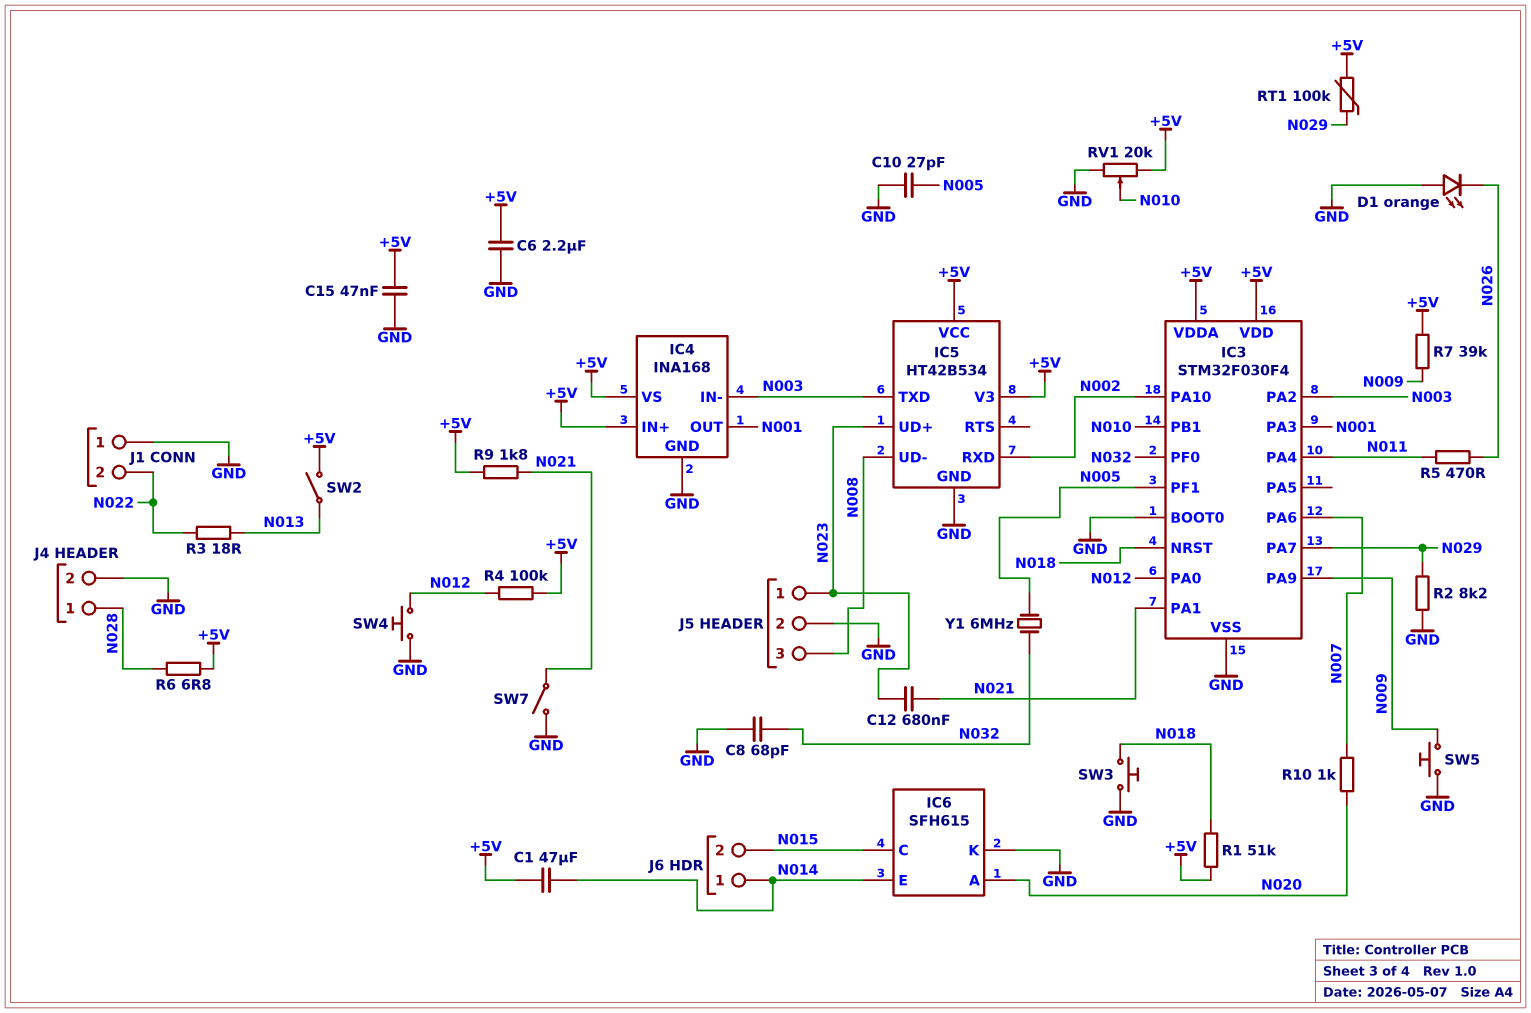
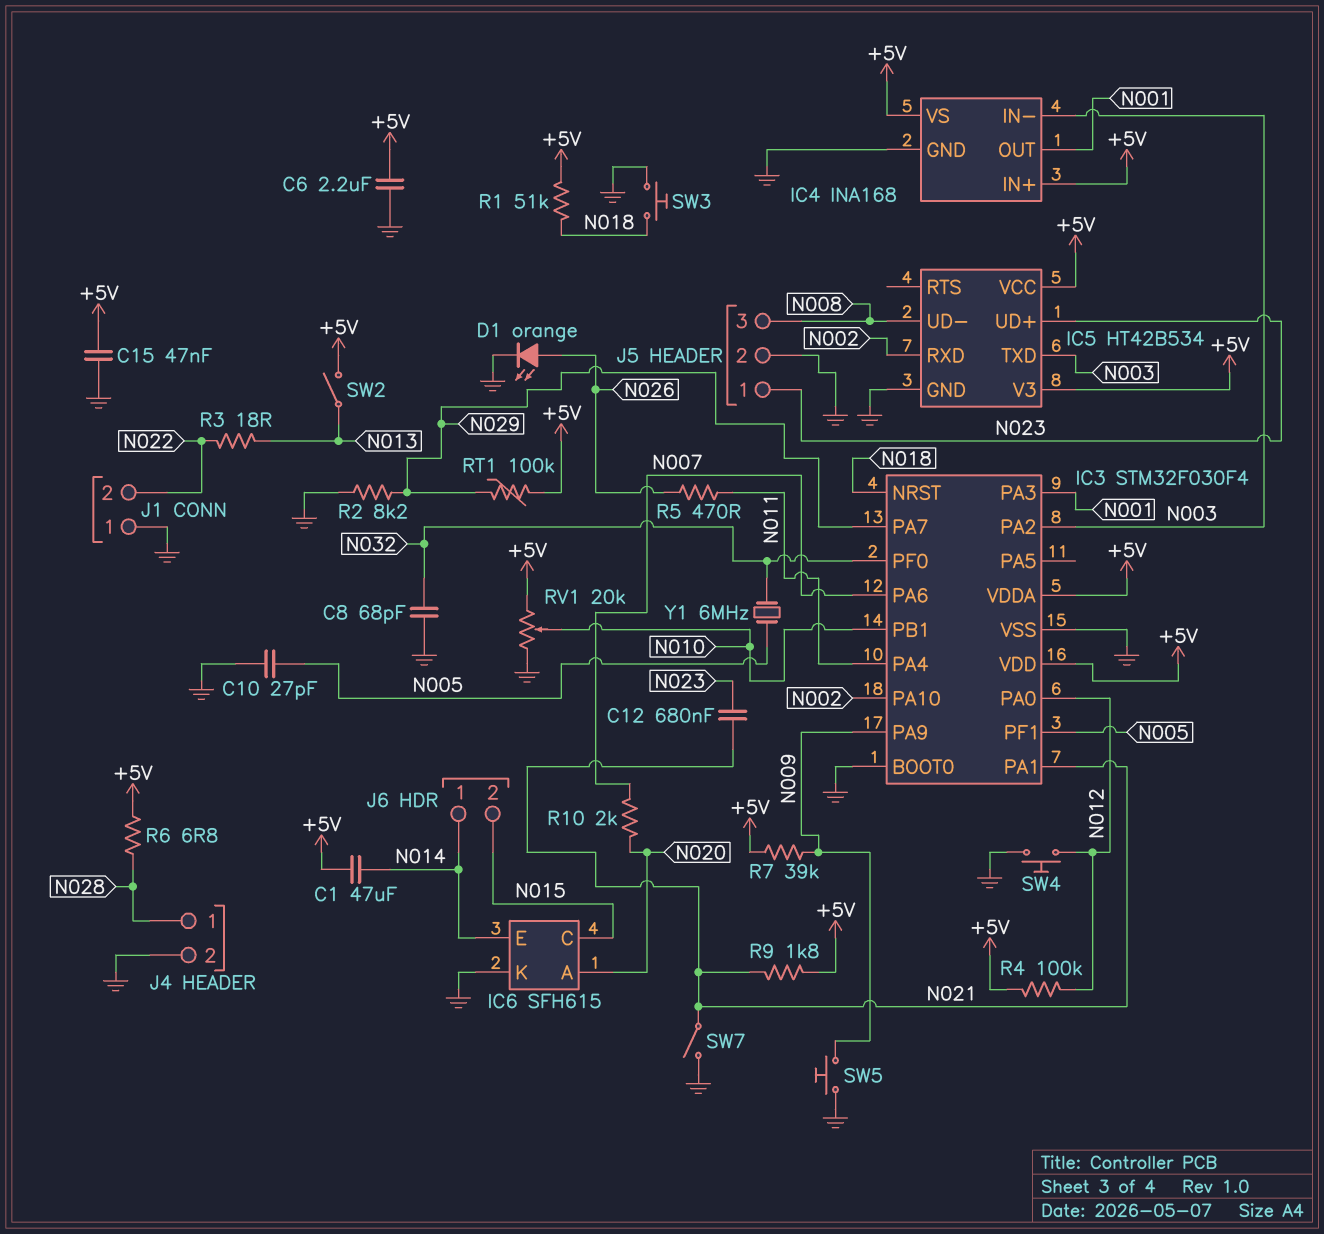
D1: LED orange (A GND, K N026) -> LED orange (A N026, K GND)
R10: 1k (N007, N020) -> 2k (N007, N020)

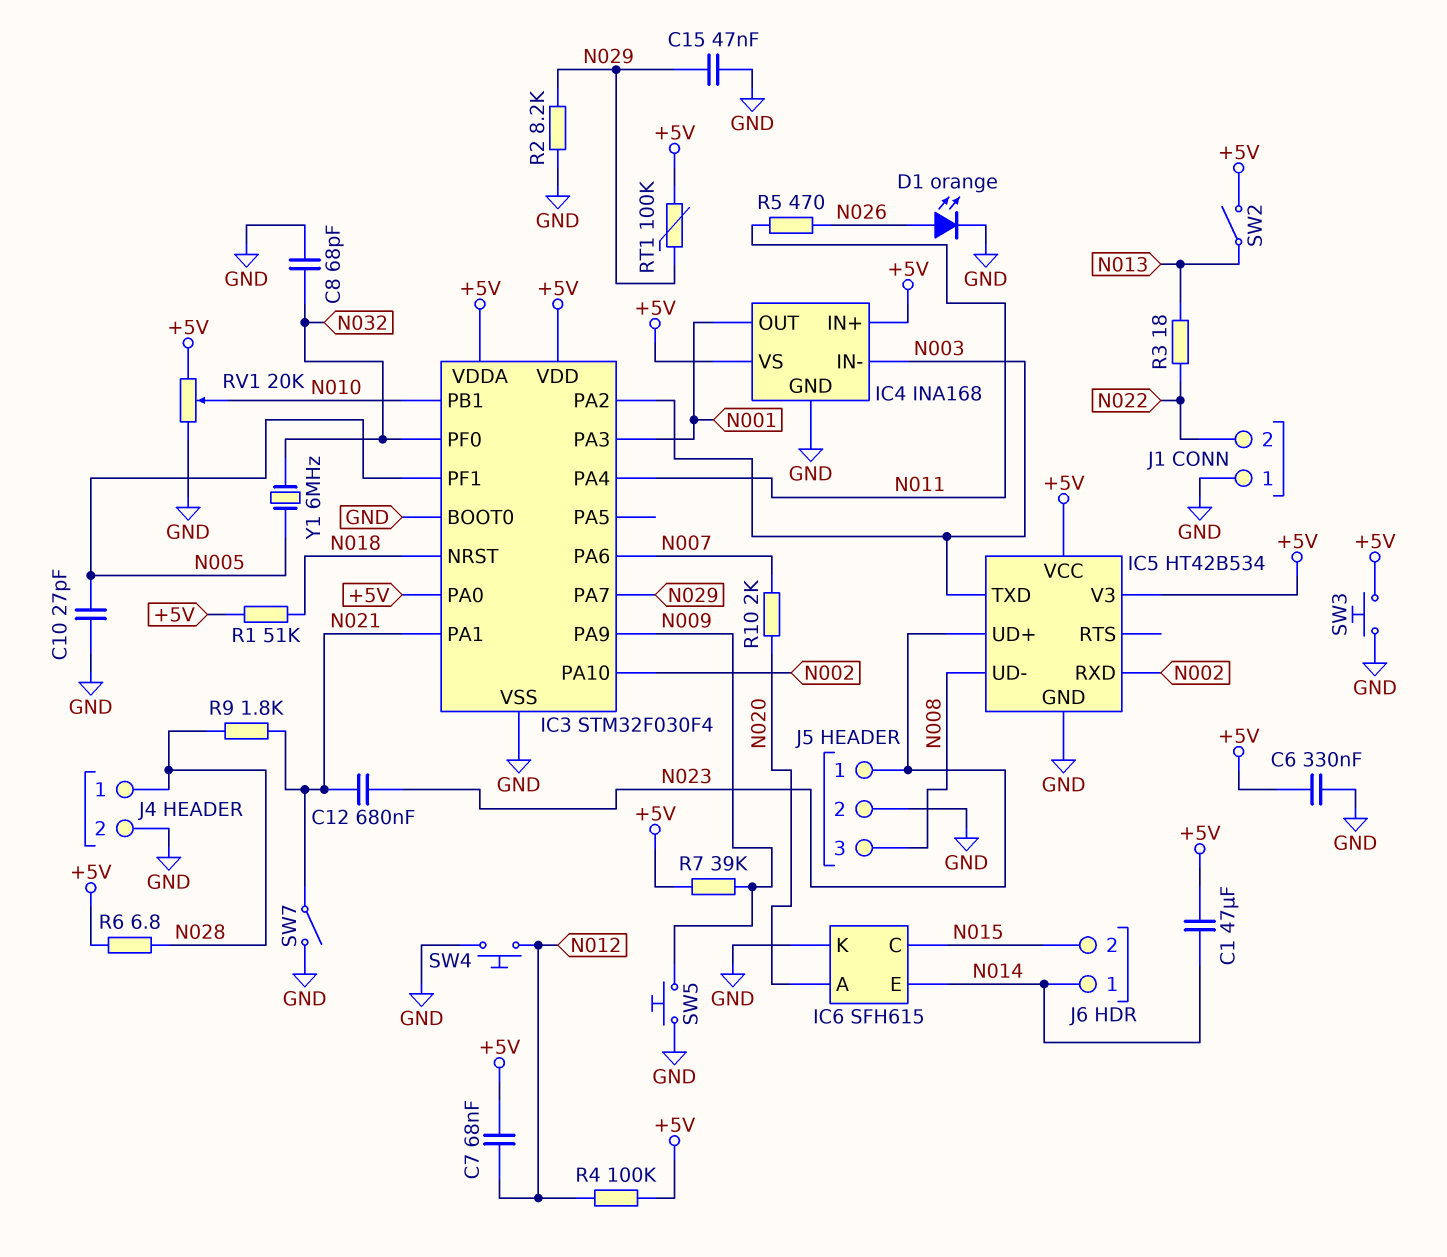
C6: 2.2uF (+5V, GND) -> 330nF (+5V, GND)
C7: none -> 68nF (+5V, N012)
C15: 47nF (+5V, GND) -> 47nF (GND, N029)
IC3 pin PA0: N012 -> +5V
R9: 1.8k (+5V, N021) -> 1.8k (N021, N028)
SW3: button (GND, N018) -> button (+5V, GND)

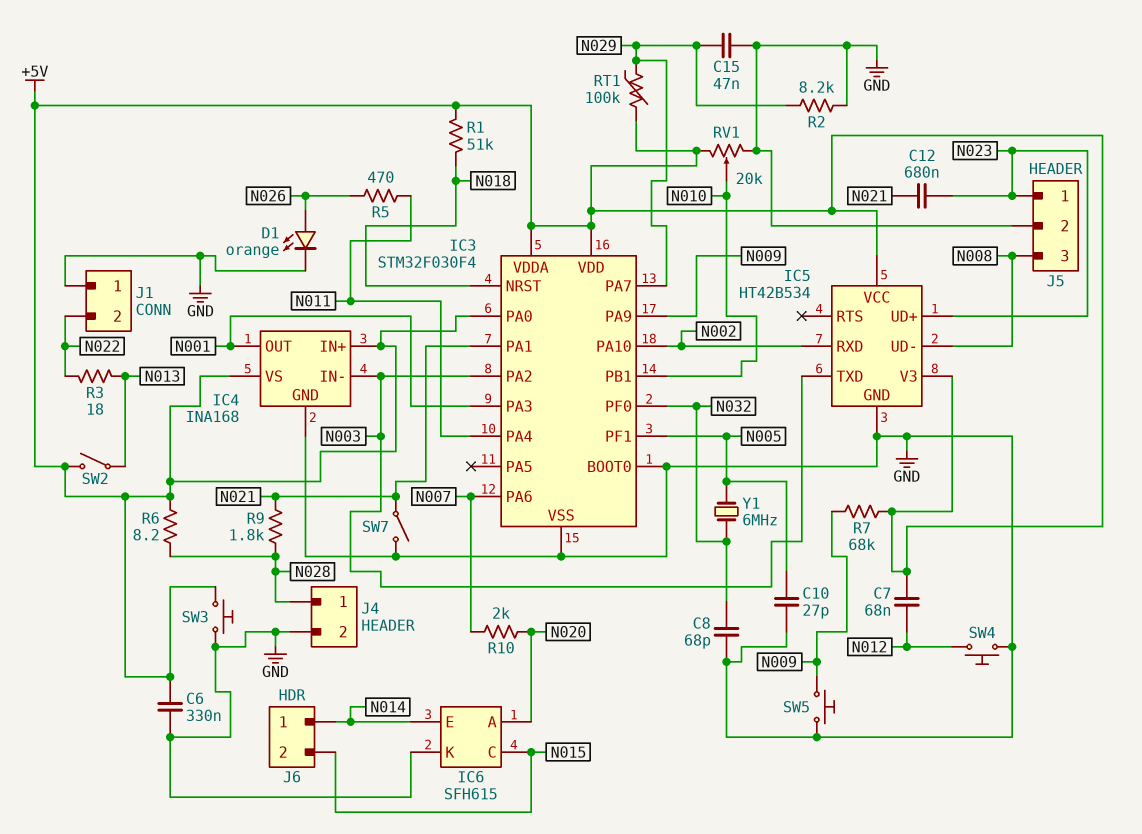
C1: 47uF (+5V, N014) -> none
R4: 100k (+5V, N012) -> none
R6: 6.8 (+5V, N028) -> 8.2 (+5V, N028)
R7: 39k (+5V, N009) -> 68k (+5V, N009)

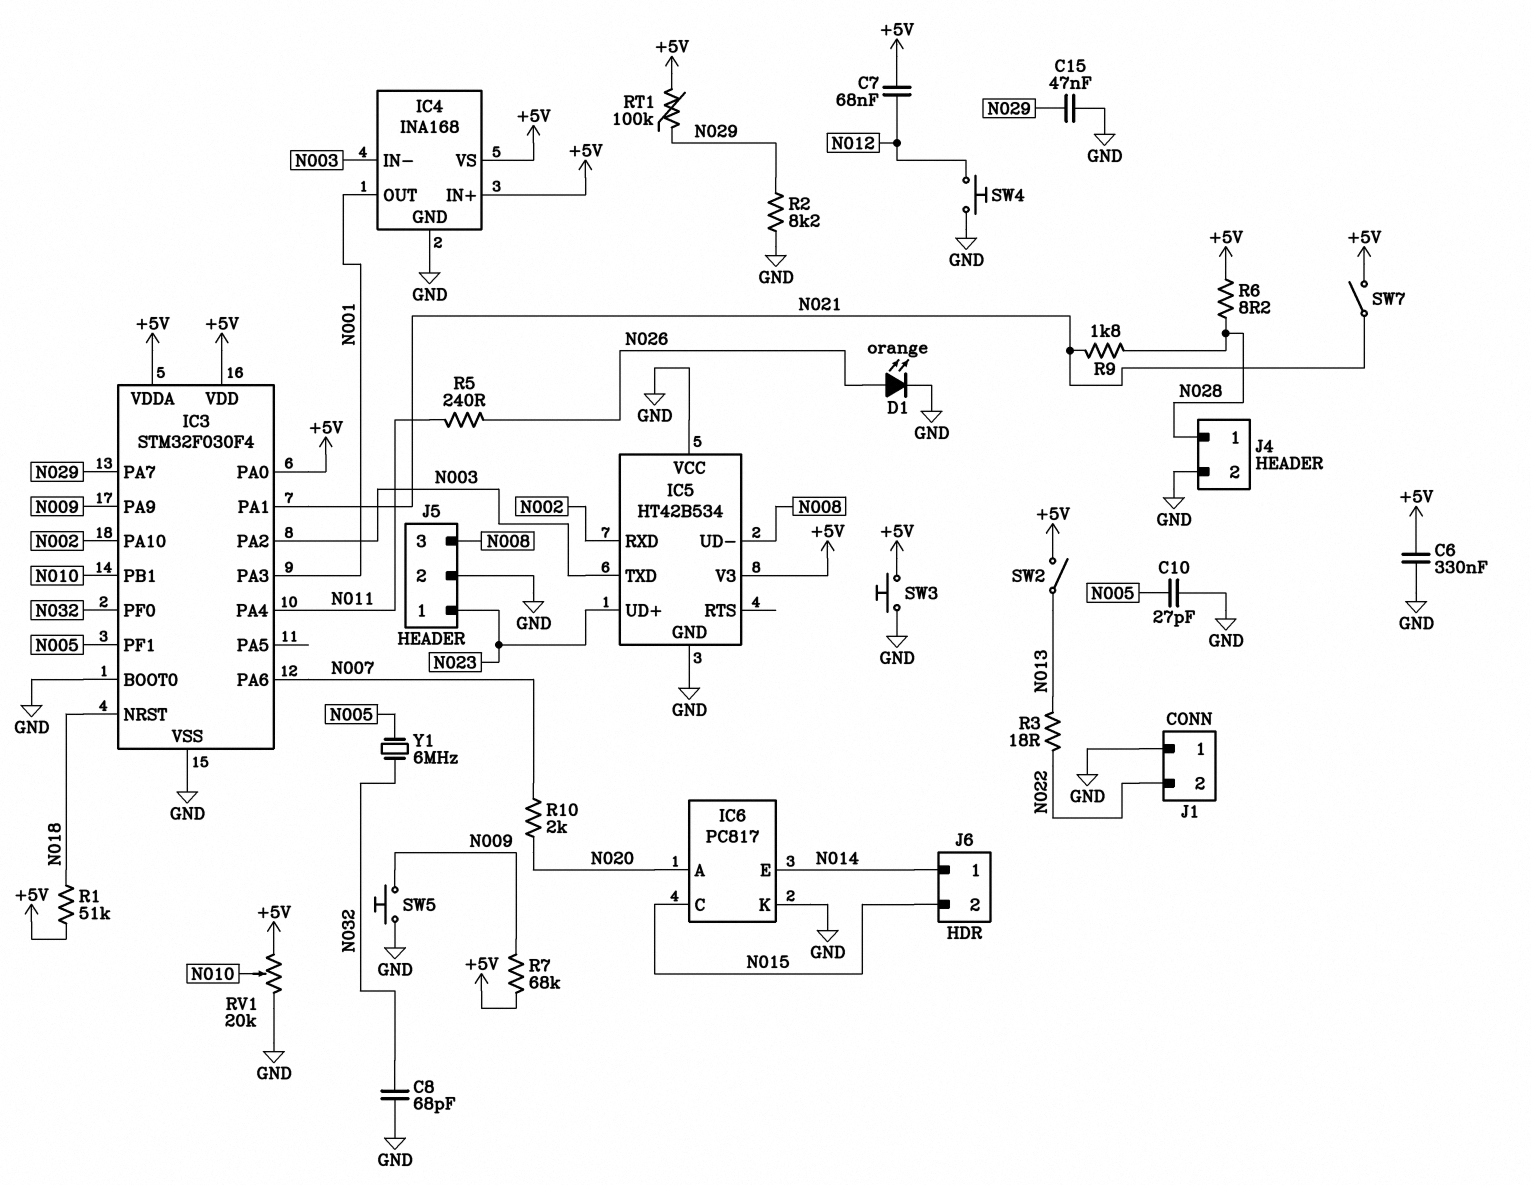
C12: 680nF (N021, N023) -> none
IC5 pin VCC: +5V -> GND
IC6: SFH615 -> PC817
R5: 470 (N011, N026) -> 240 (N011, N026)
SW7: switch (GND, N021) -> switch (+5V, N021)

